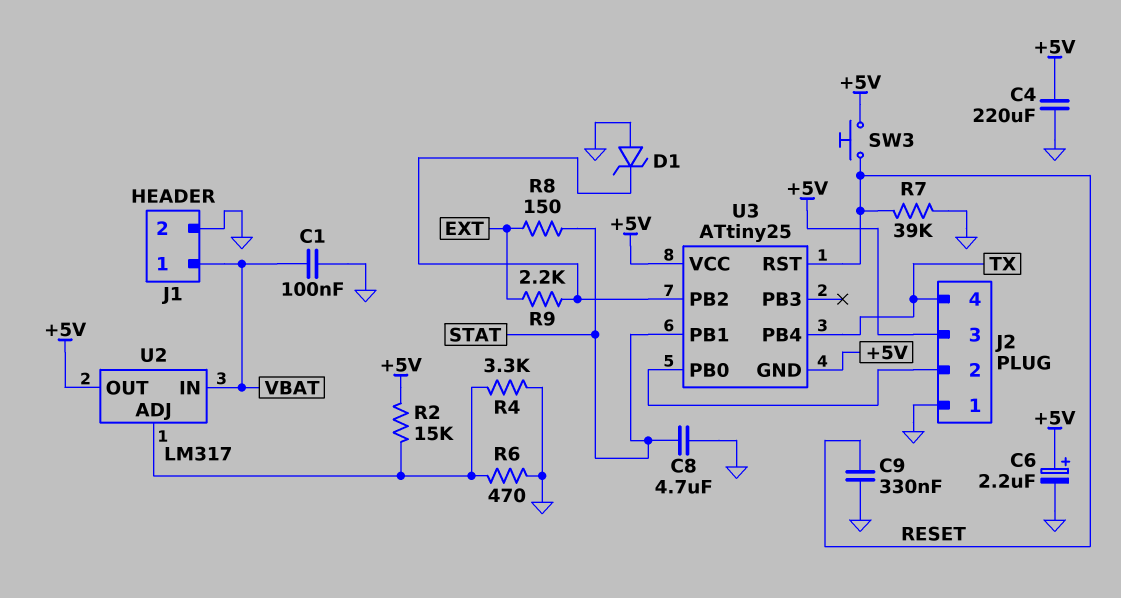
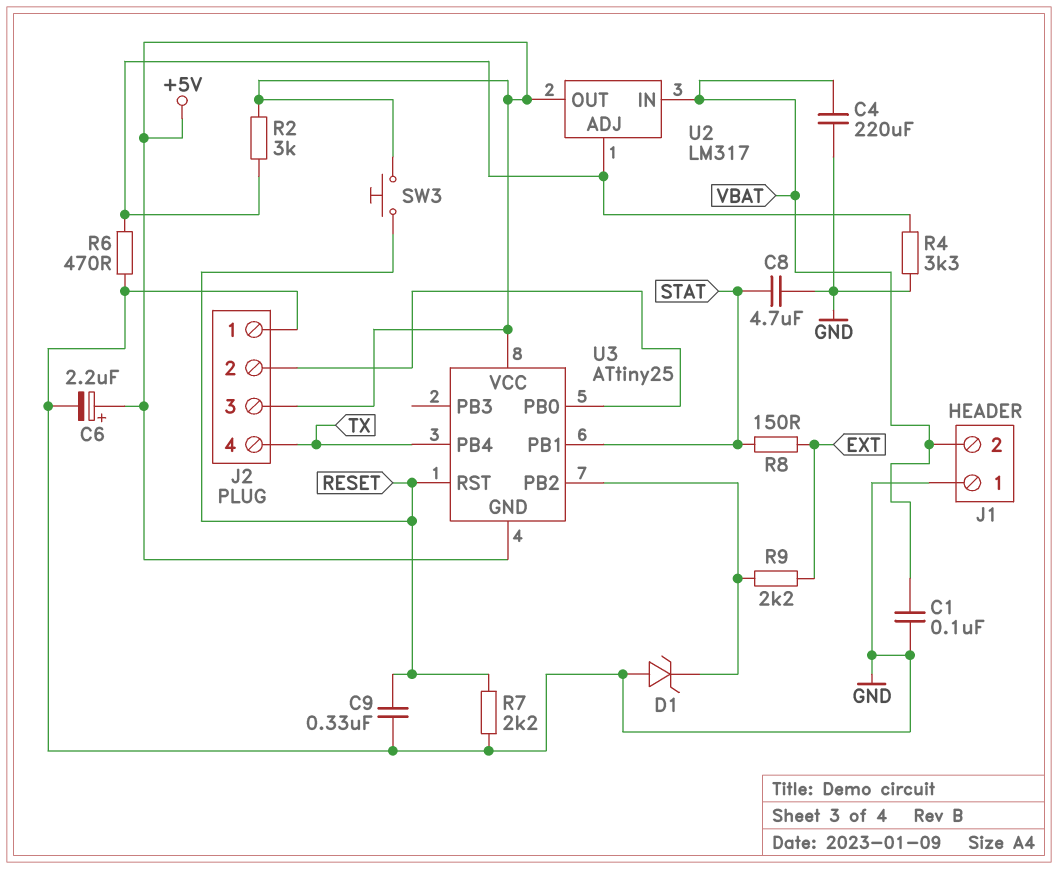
C4: 220uF (+5V, GND) -> 220uF (GND, VBAT)
J1 pin 1: VBAT -> GND
J1 pin 2: GND -> VBAT
R2: 15k (+5V, U2/ADJ) -> 3k (+5V, U2/ADJ)
R7: 39k (GND, RESET) -> 2.2k (GND, RESET)

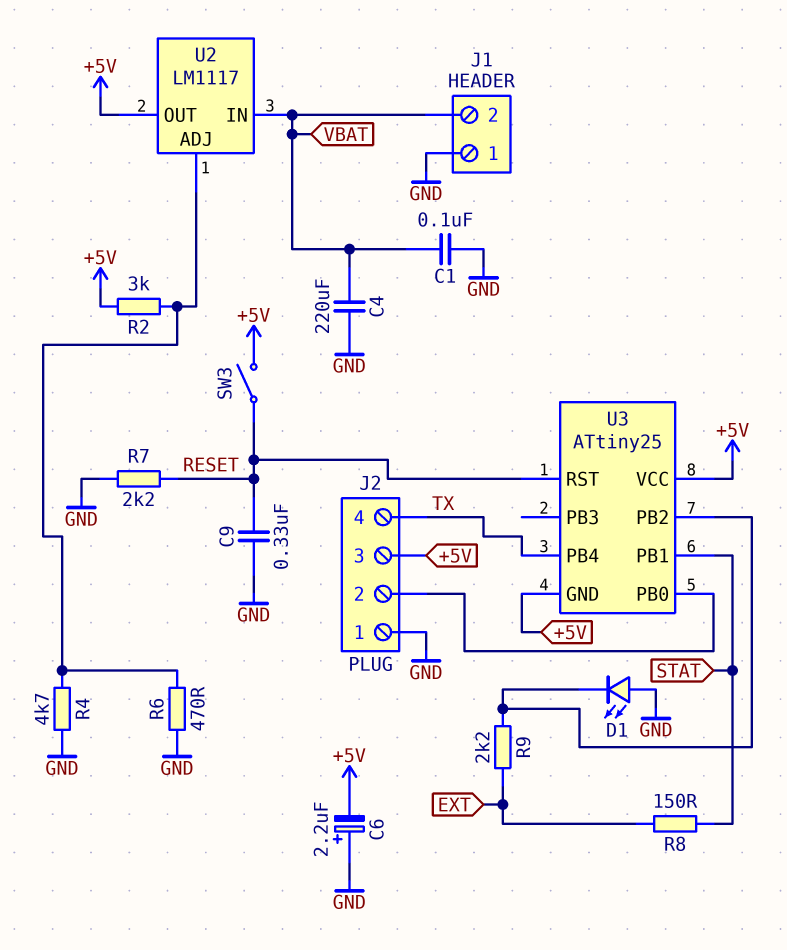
C6: 2.2uF (plus +5V, minus GND) -> 2.2uF (plus GND, minus +5V)
C8: 4.7uF (GND, STAT) -> none
D1: zener (A GND, K U3/PB2) -> LED (A GND, K U3/PB2)
R4: 3.3k (GND, U2/ADJ) -> 4.7k (GND, U2/ADJ)
SW3: button (+5V, RESET) -> switch (+5V, RESET)
U2: LM317 -> LM1117

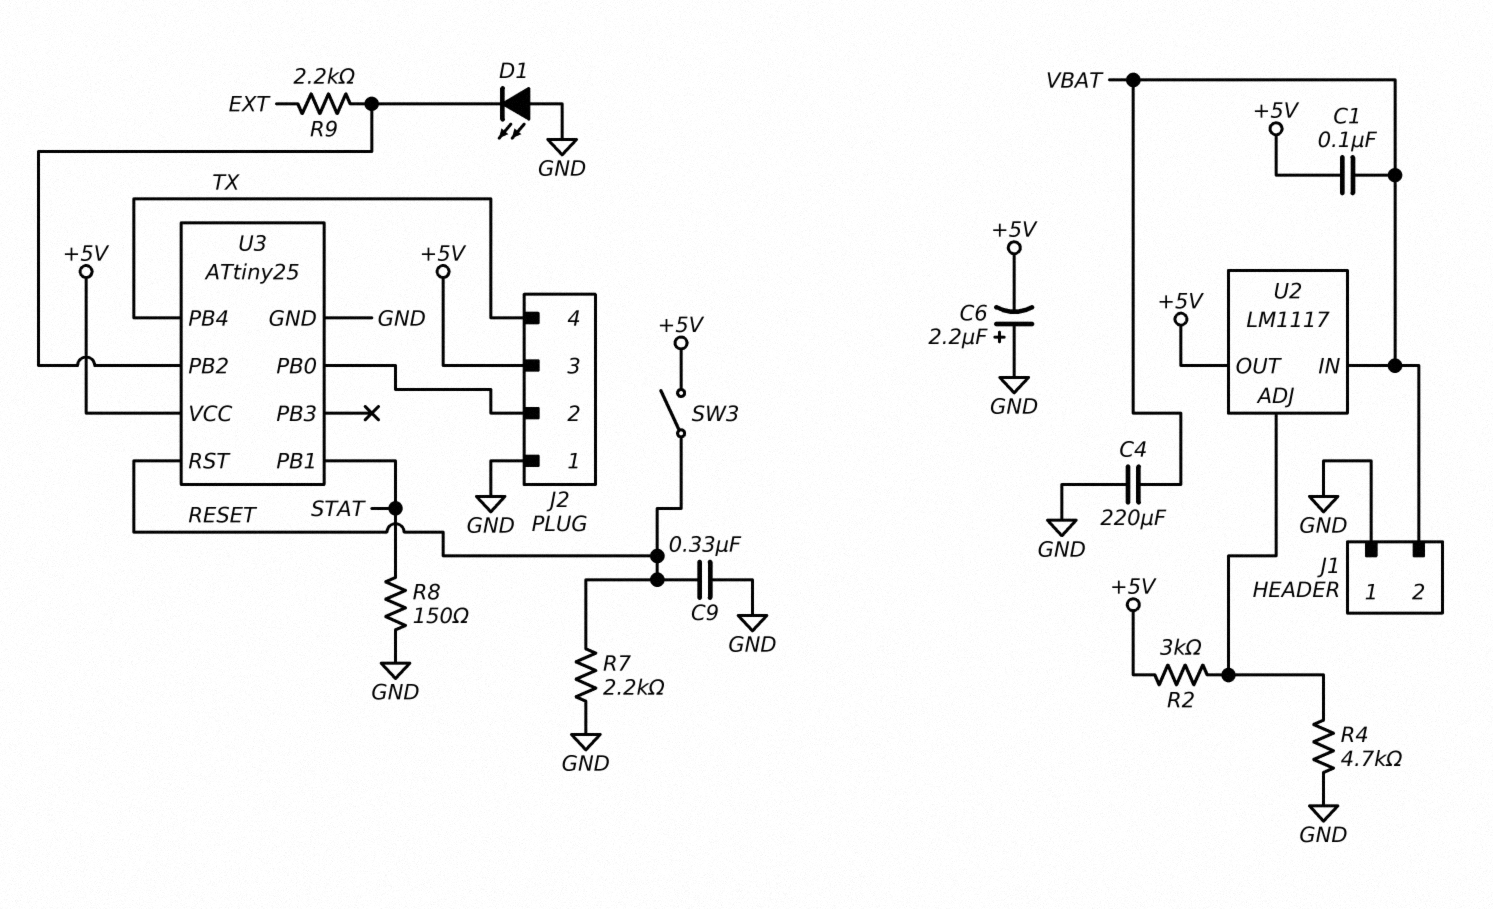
C1: 100nF (GND, VBAT) -> 100nF (+5V, VBAT)
R6: 470 (GND, U2/ADJ) -> none
R8: 150 (EXT, STAT) -> 150 (GND, STAT)
U3 pin GND: +5V -> GND

